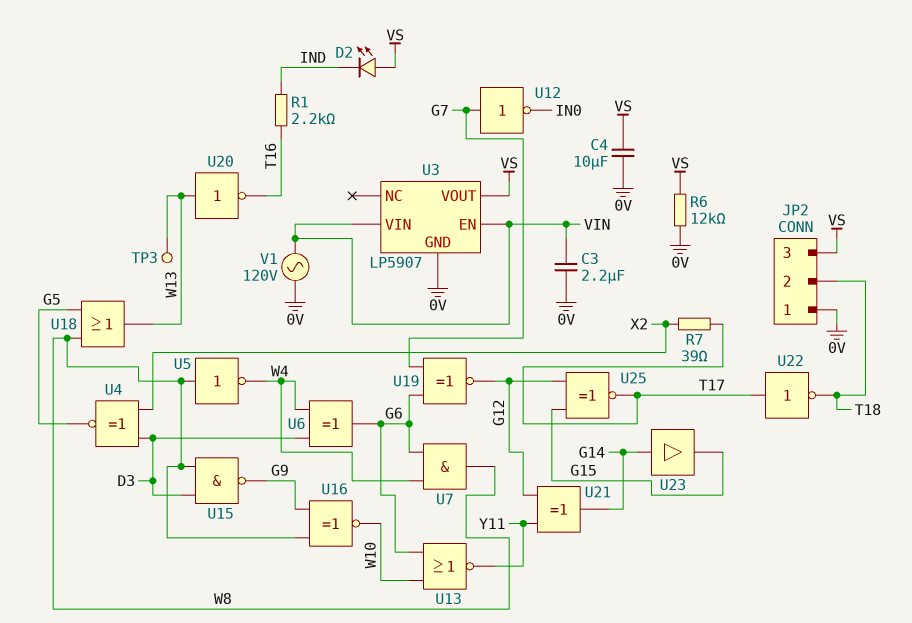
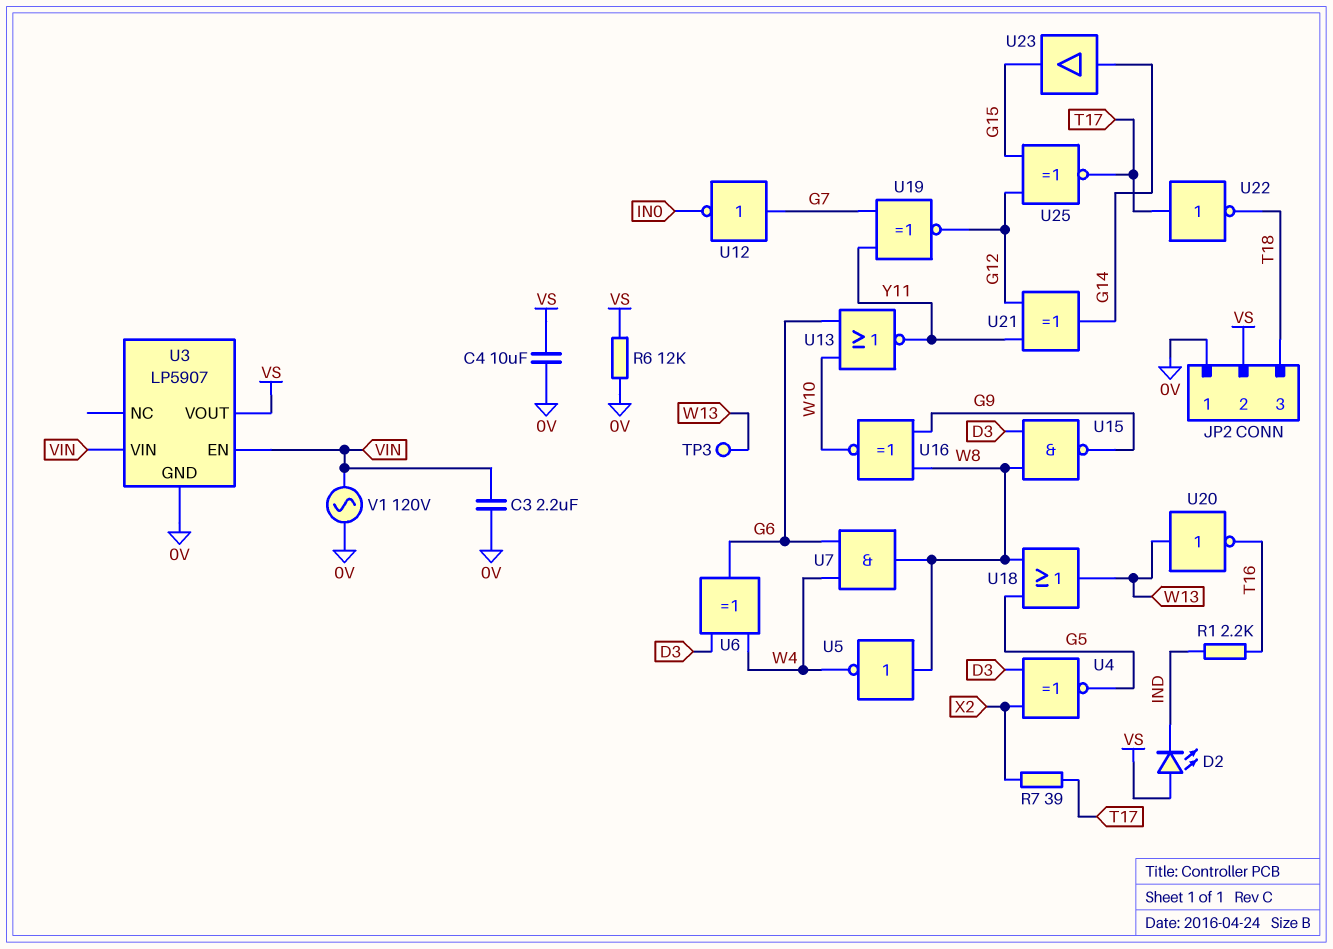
JP2 pin 2: T18 -> VS
JP2 pin 3: VS -> T18
U19: XNOR (in G6, in G7, out G12) -> XNOR (in G7, in Y11, out G12)

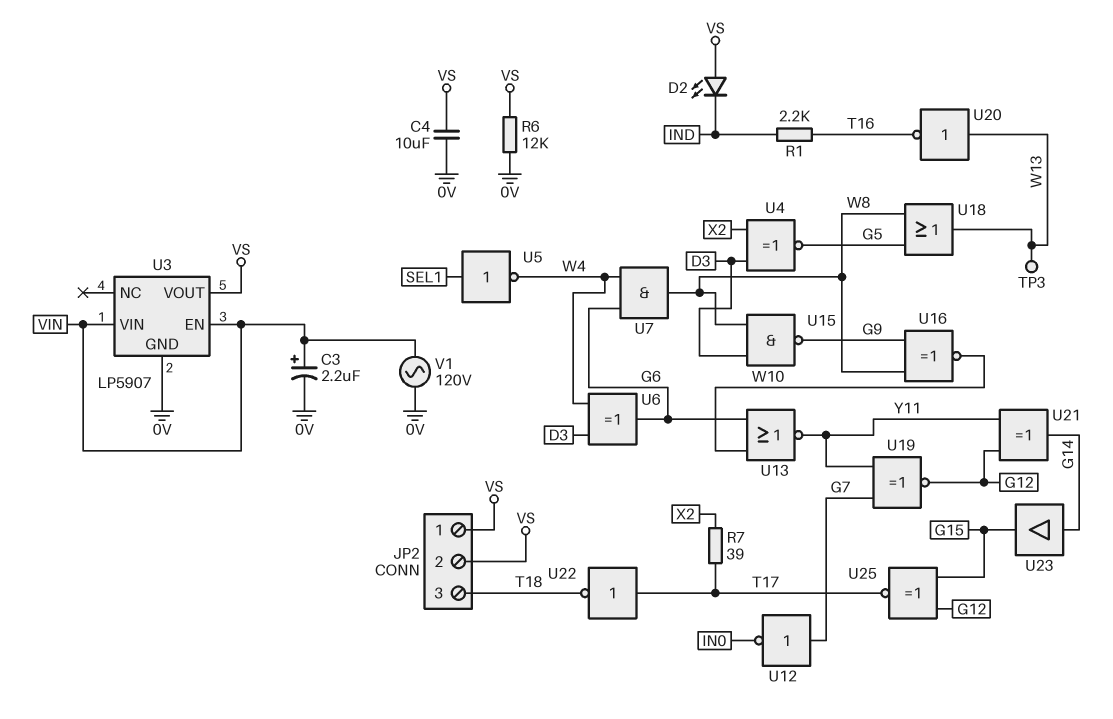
C3: 2.2uF (0V, VIN) -> 2.2uF (plus VIN, minus 0V)
JP2 pin 1: 0V -> VS
U5: NOT (in W8, out W4) -> NOT (in SEL1, out W4)

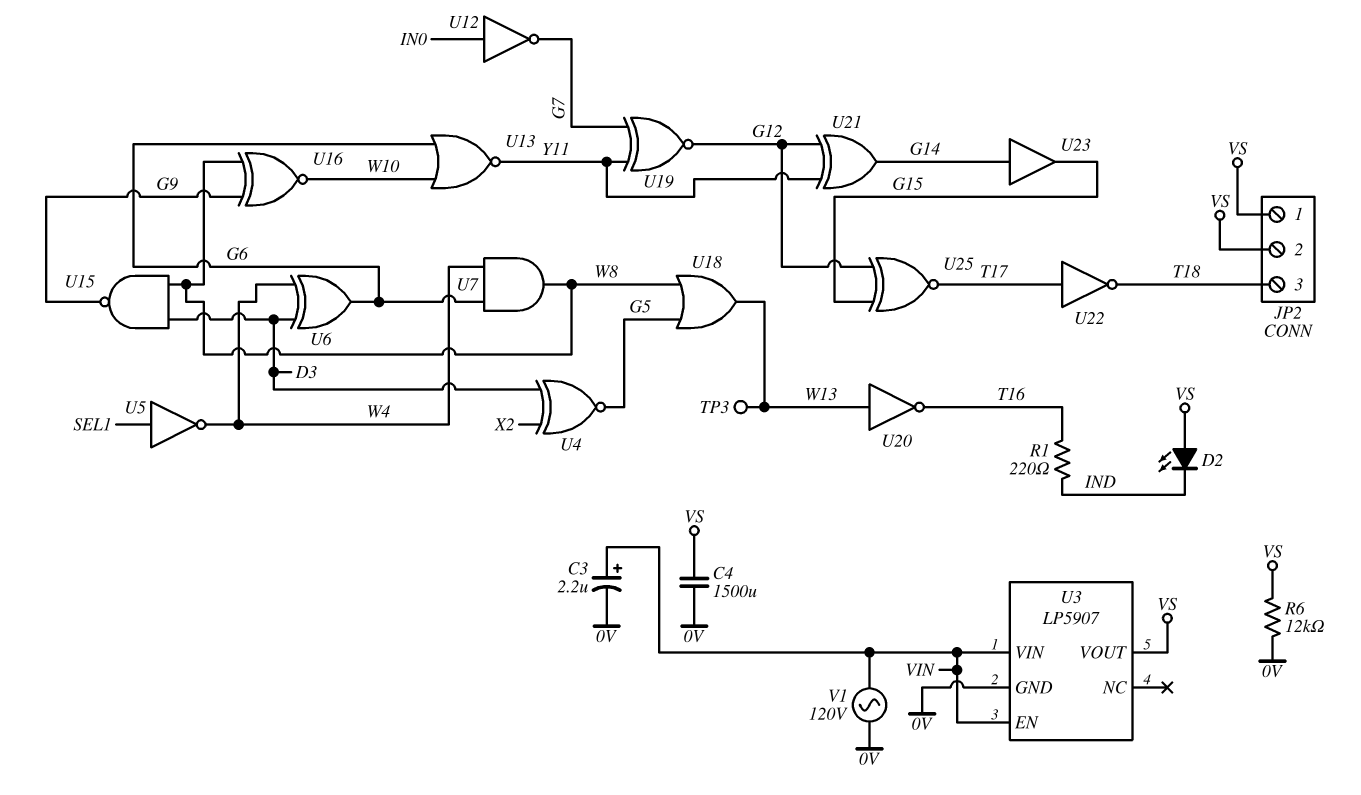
C4: 10uF (0V, VS) -> 1500uF (0V, VS)
R1: 2.2k (IND, T16) -> 220 (IND, T16)
R7: 39 (T17, X2) -> none
U12: NOT (in G7, out IN0) -> NOT (in IN0, out G7)

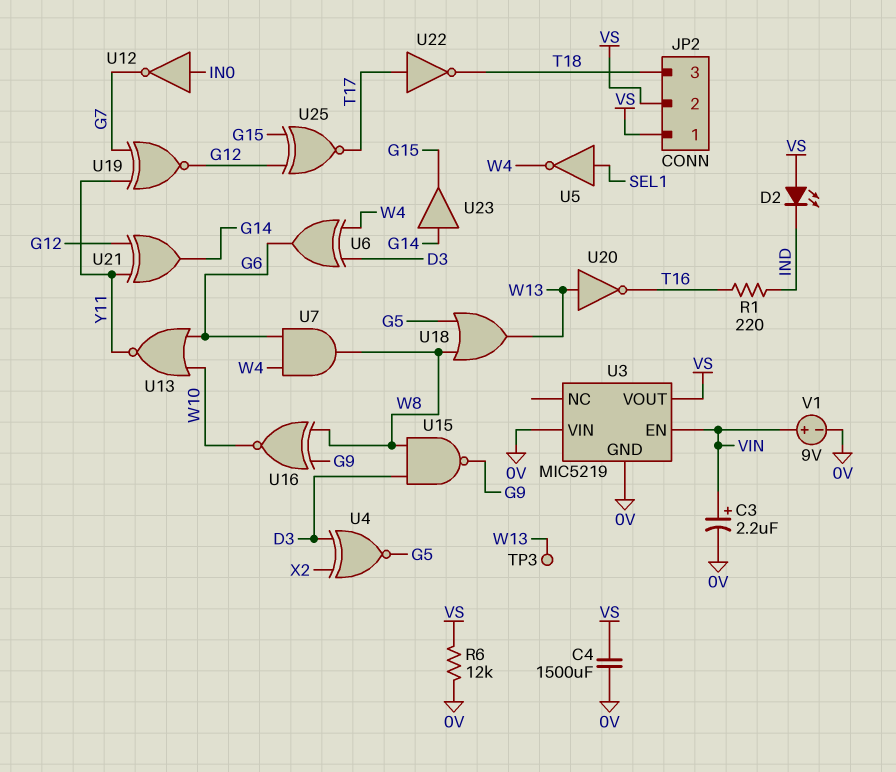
U3: LP5907 -> MIC5219
U3 pin VIN: VIN -> 0V
V1: AC 120V (0V, VIN) -> 9V (plus VIN, minus 0V)

